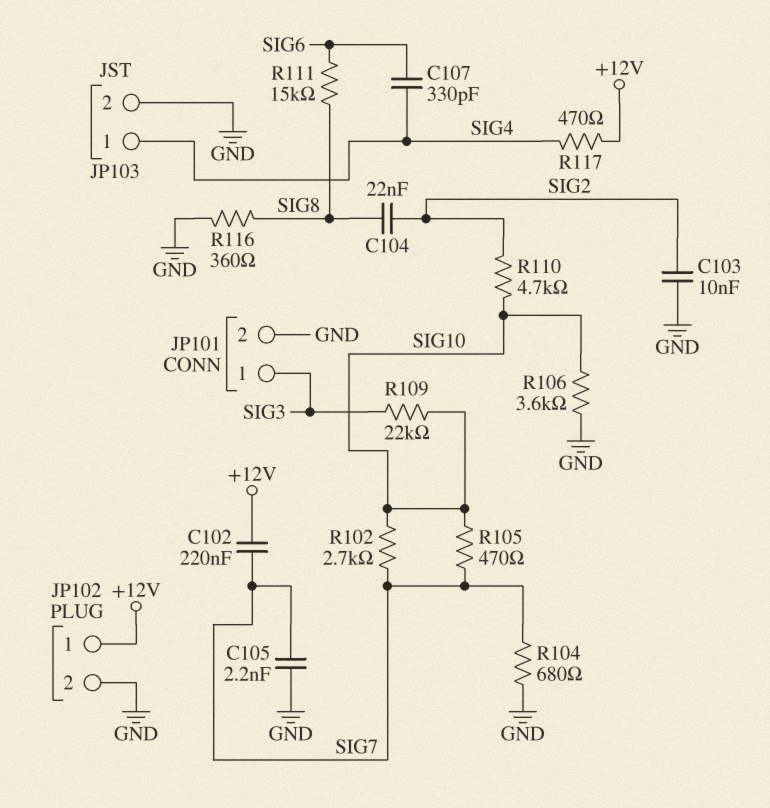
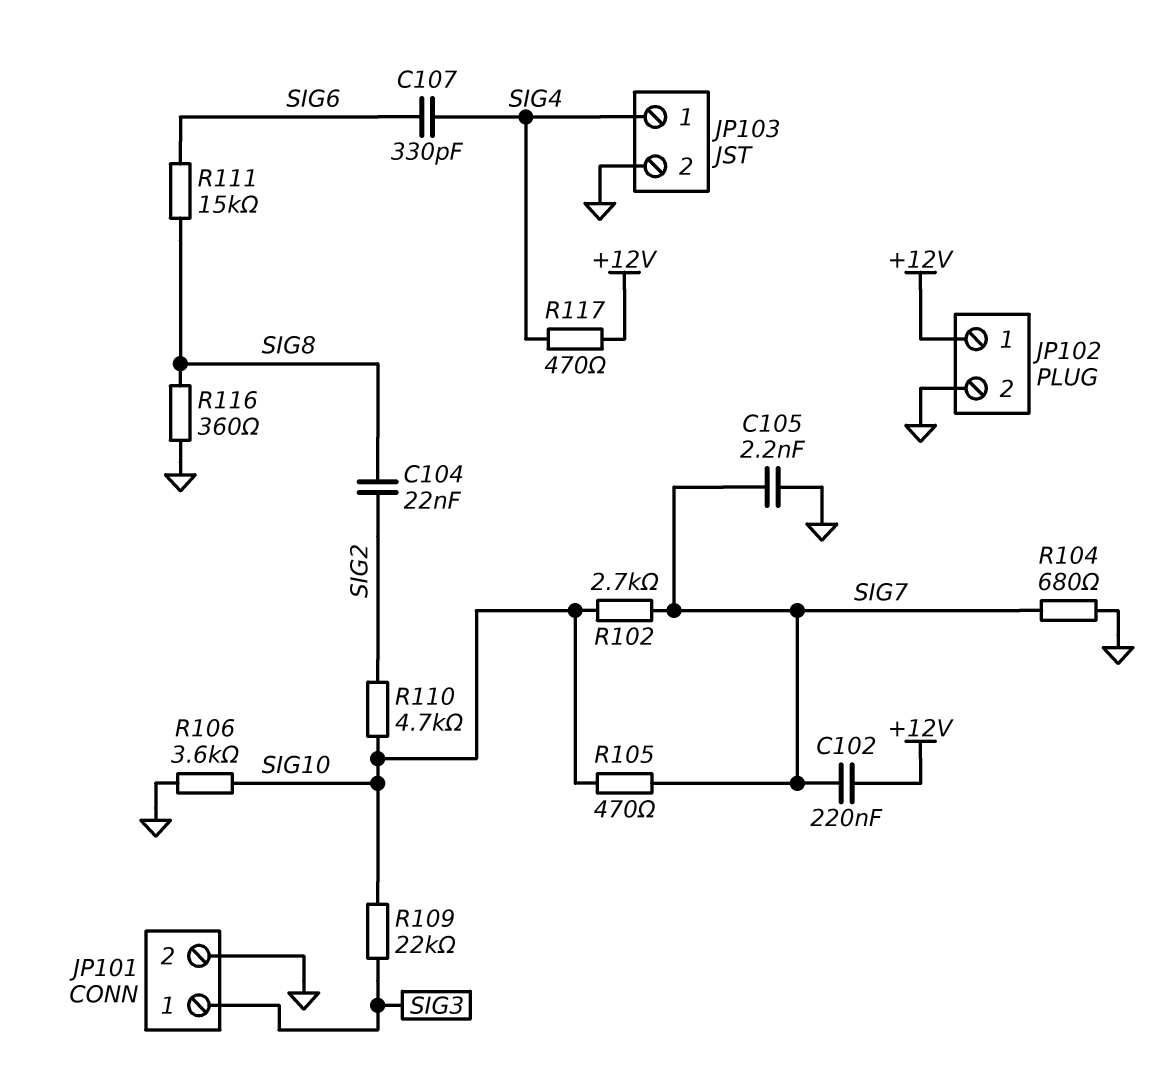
C103: 10nF (GND, SIG2) -> none

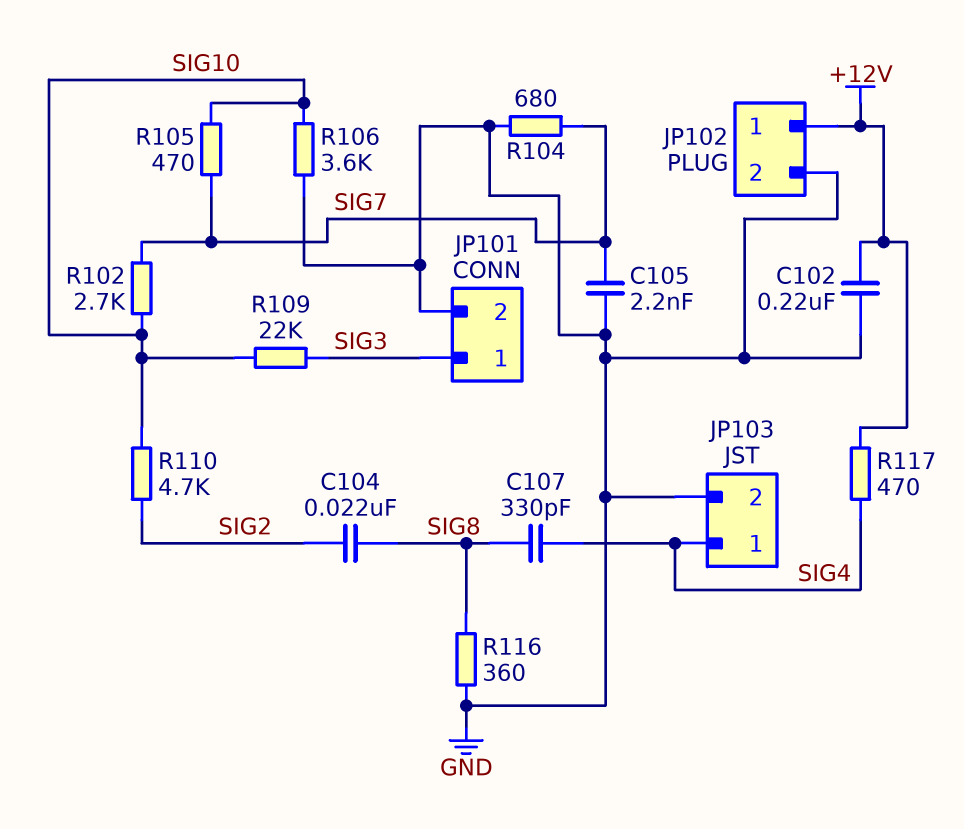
C102: 220nF (+12V, SIG7) -> 220nF (+12V, GND)
C107: 330pF (SIG4, SIG6) -> 330pF (SIG4, SIG8)
R111: 15k (SIG6, SIG8) -> none

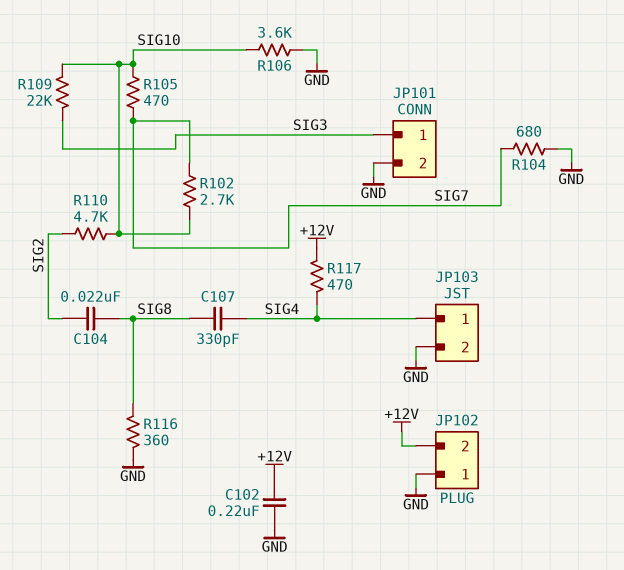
C105: 2.2nF (GND, SIG7) -> none
JP102 pin 1: +12V -> GND
JP102 pin 2: GND -> +12V

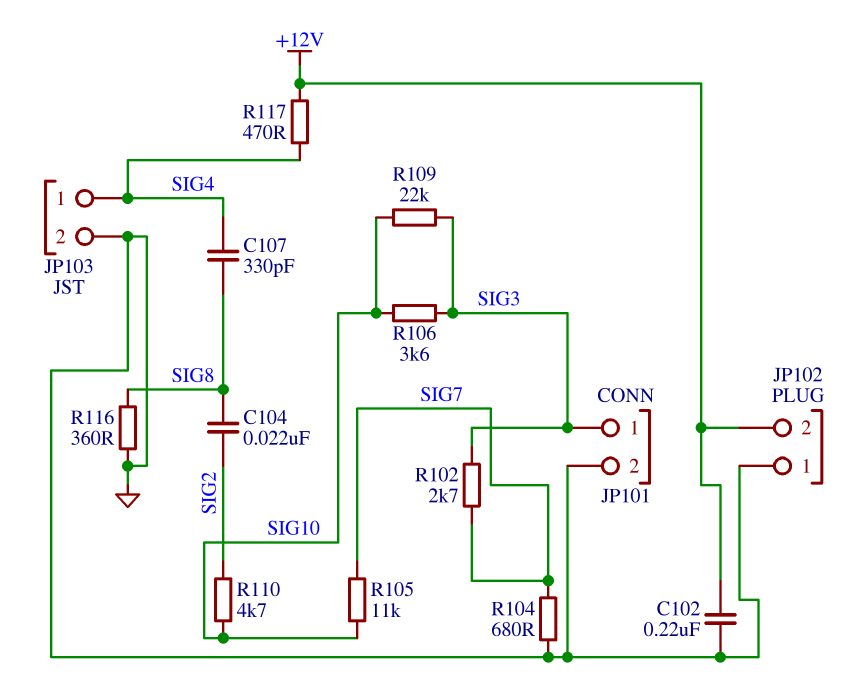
R102: 2.7k (SIG7, SIG10) -> 2.7k (SIG3, SIG7)
R105: 470 (SIG7, SIG10) -> 11k (SIG7, SIG10)
R106: 3.6k (GND, SIG10) -> 3.6k (SIG3, SIG10)

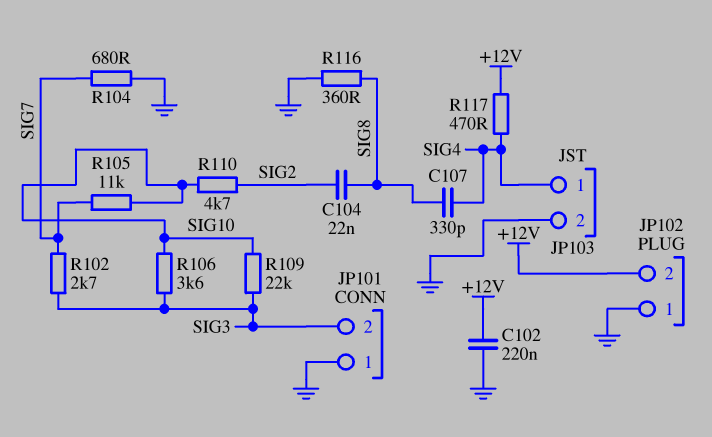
JP101 pin 1: SIG3 -> GND
JP101 pin 2: GND -> SIG3

